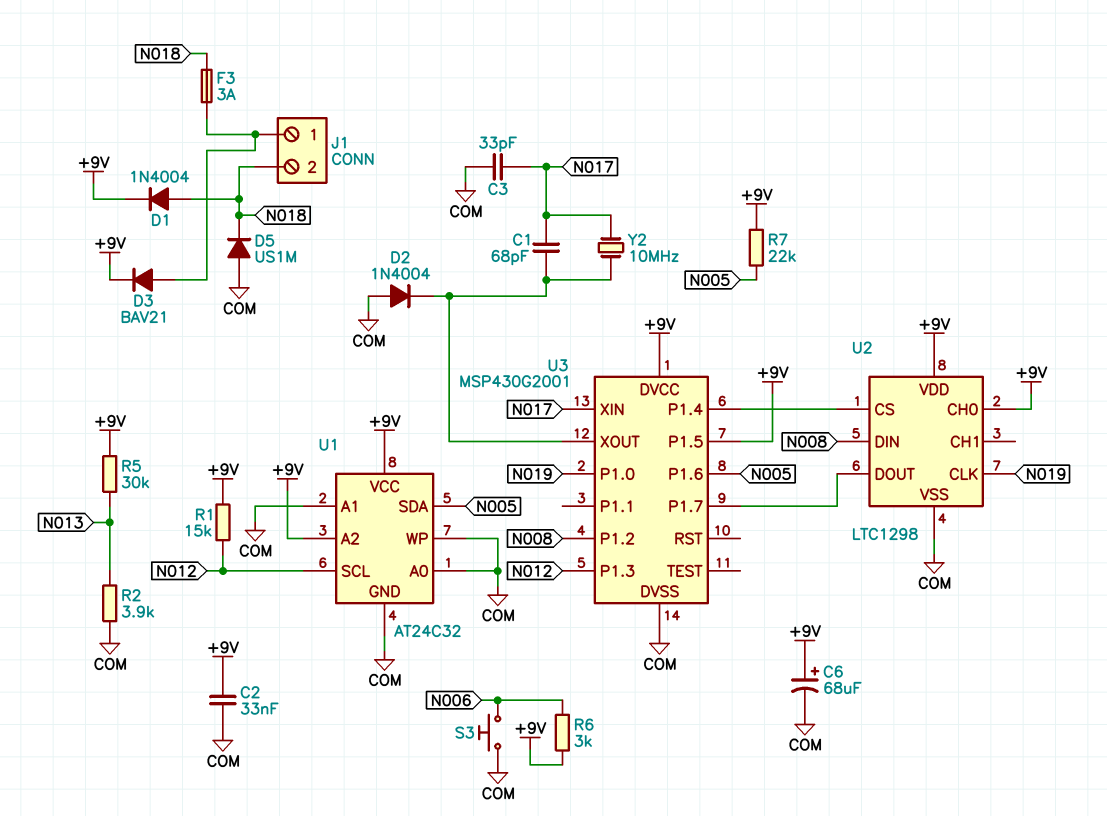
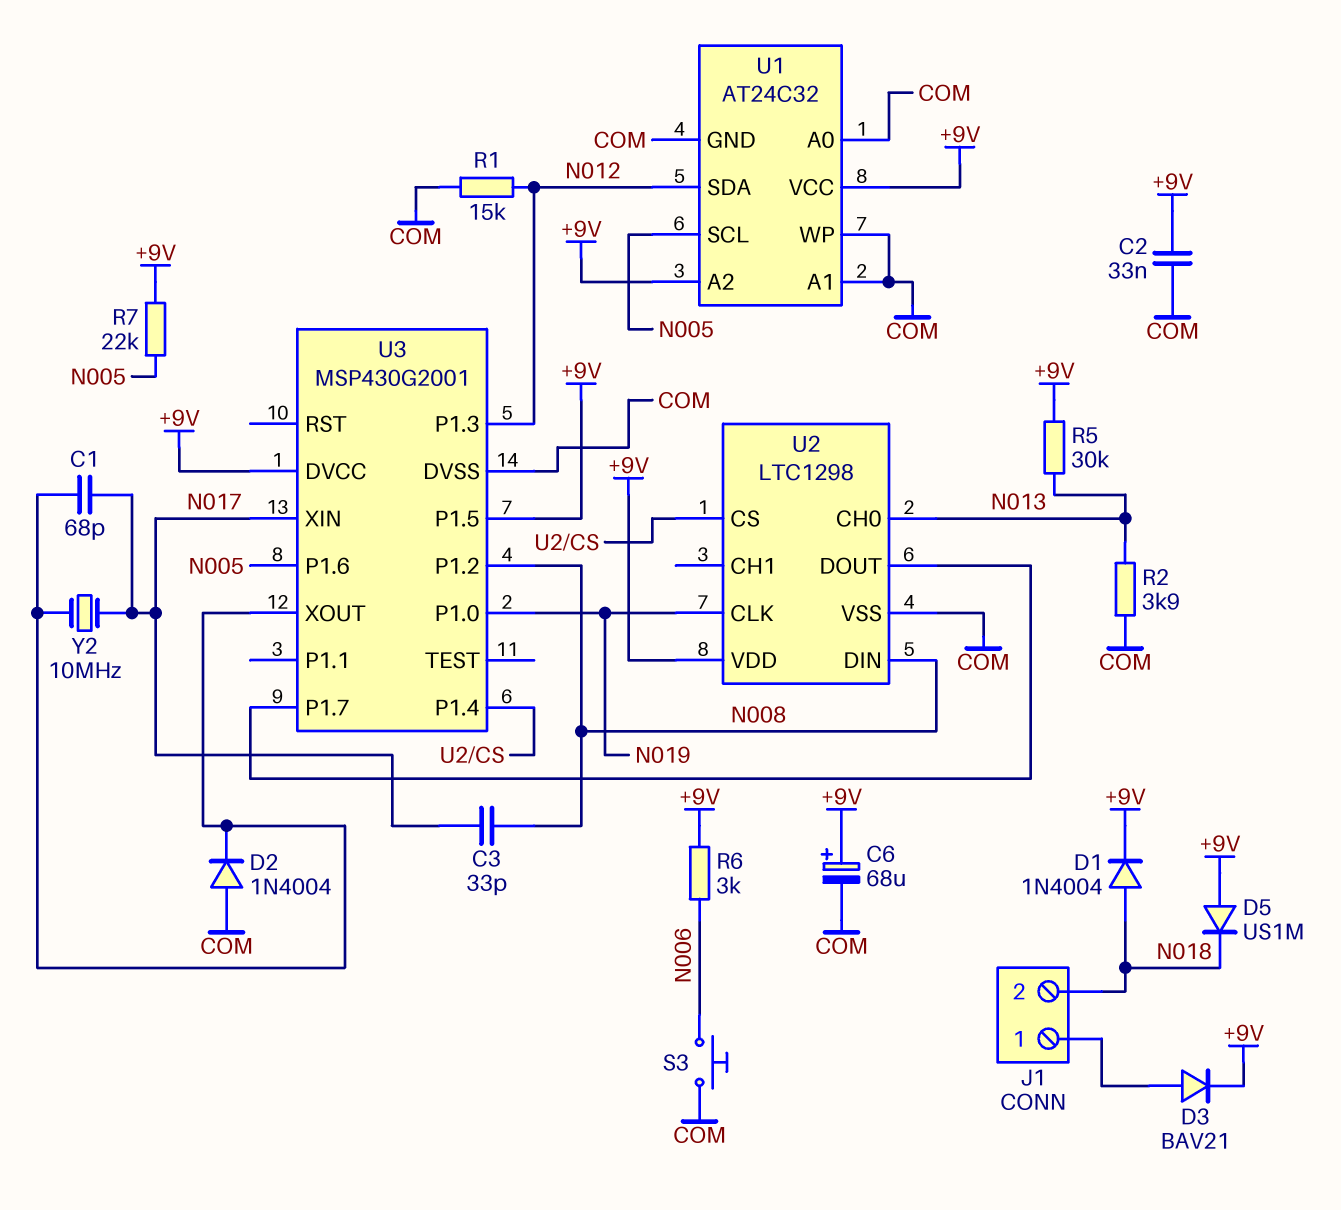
C3: 33pF (COM, N017) -> 33pF (N008, N017)
D5: diode US1M (A COM, K N018) -> diode US1M (A +9V, K N018)
F3: 3A (J1/1, N018) -> none
R1: 15k (+9V, N012) -> 15k (COM, N012)
U1 pin SCL: N012 -> N005
U1 pin SDA: N005 -> N012
U2 pin CH0: +9V -> N013

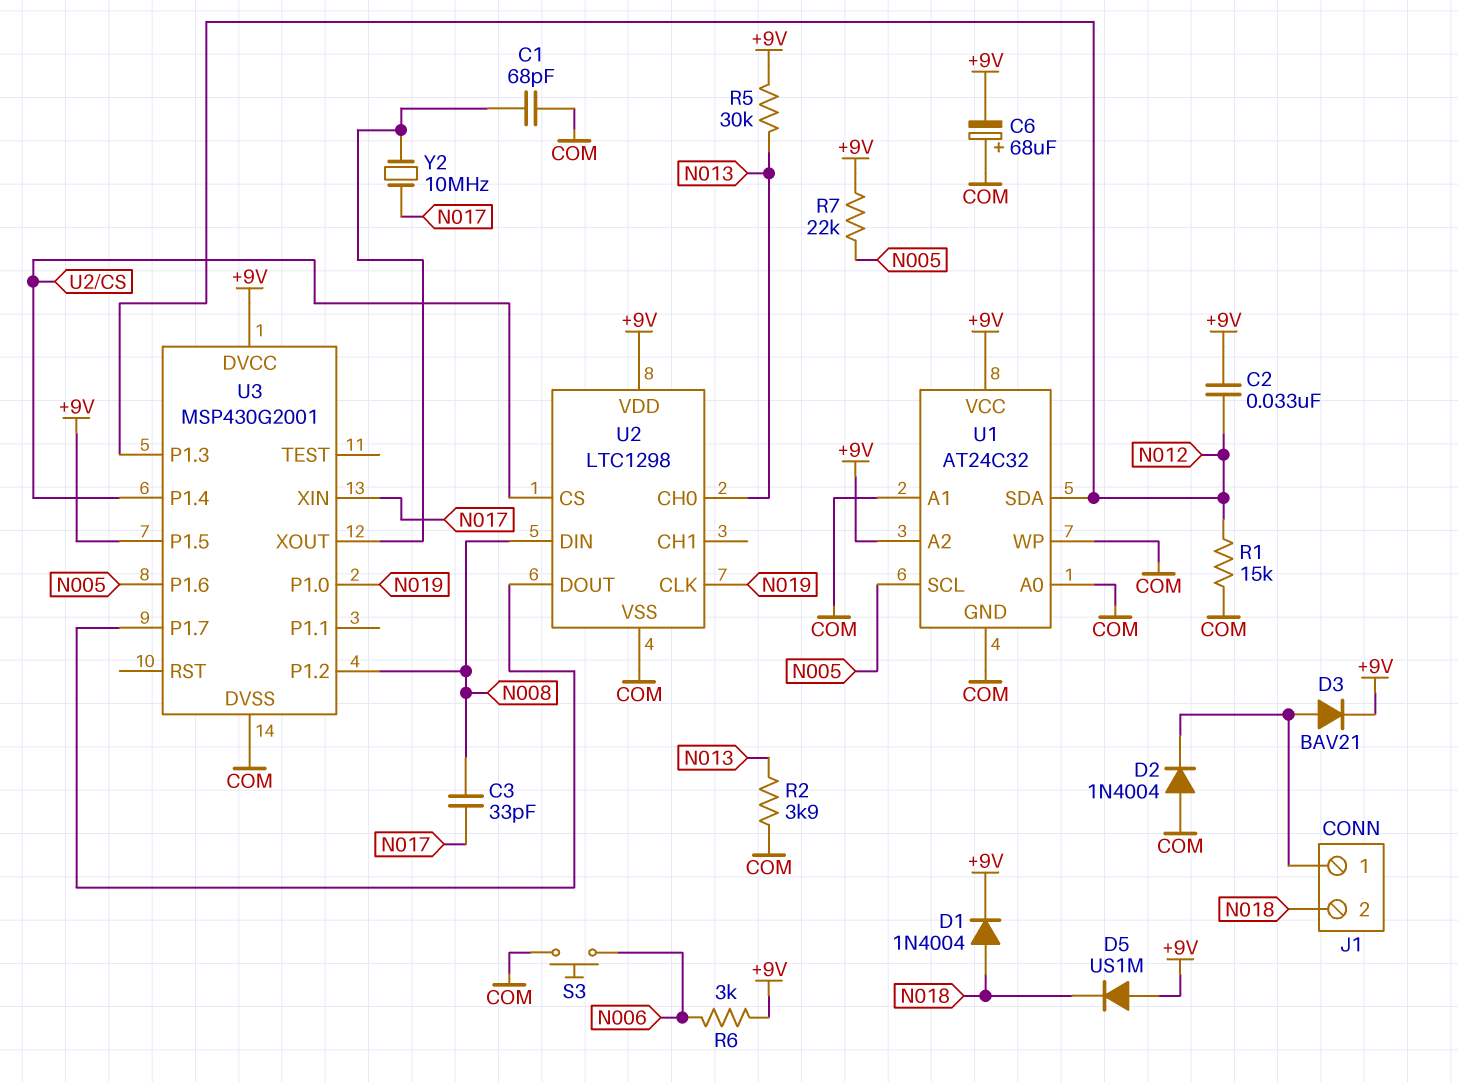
C1: 68pF (N017, U3/XOUT) -> 68pF (COM, U3/XOUT)
C2: 33nF (+9V, COM) -> 33nF (+9V, N012)
C6: 68uF (plus +9V, minus COM) -> 68uF (plus COM, minus +9V)
D2: diode 1N4004 (A COM, K U3/XOUT) -> diode 1N4004 (A COM, K J1/1)

